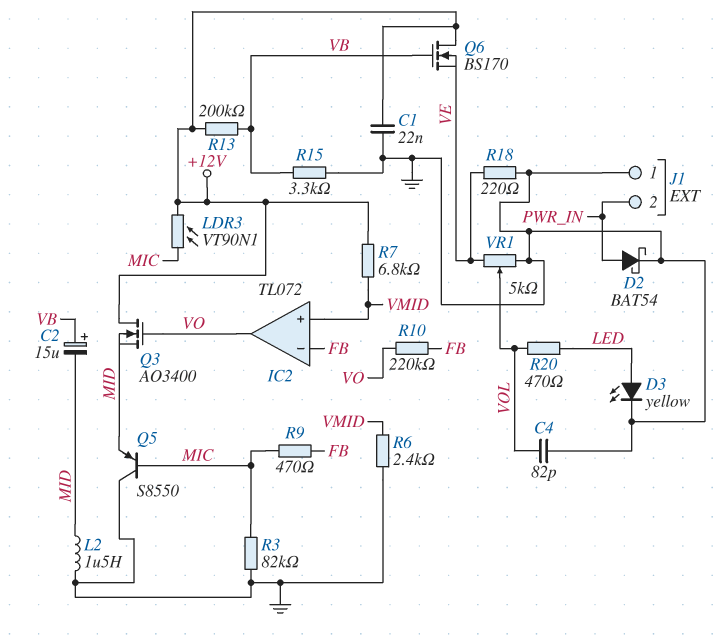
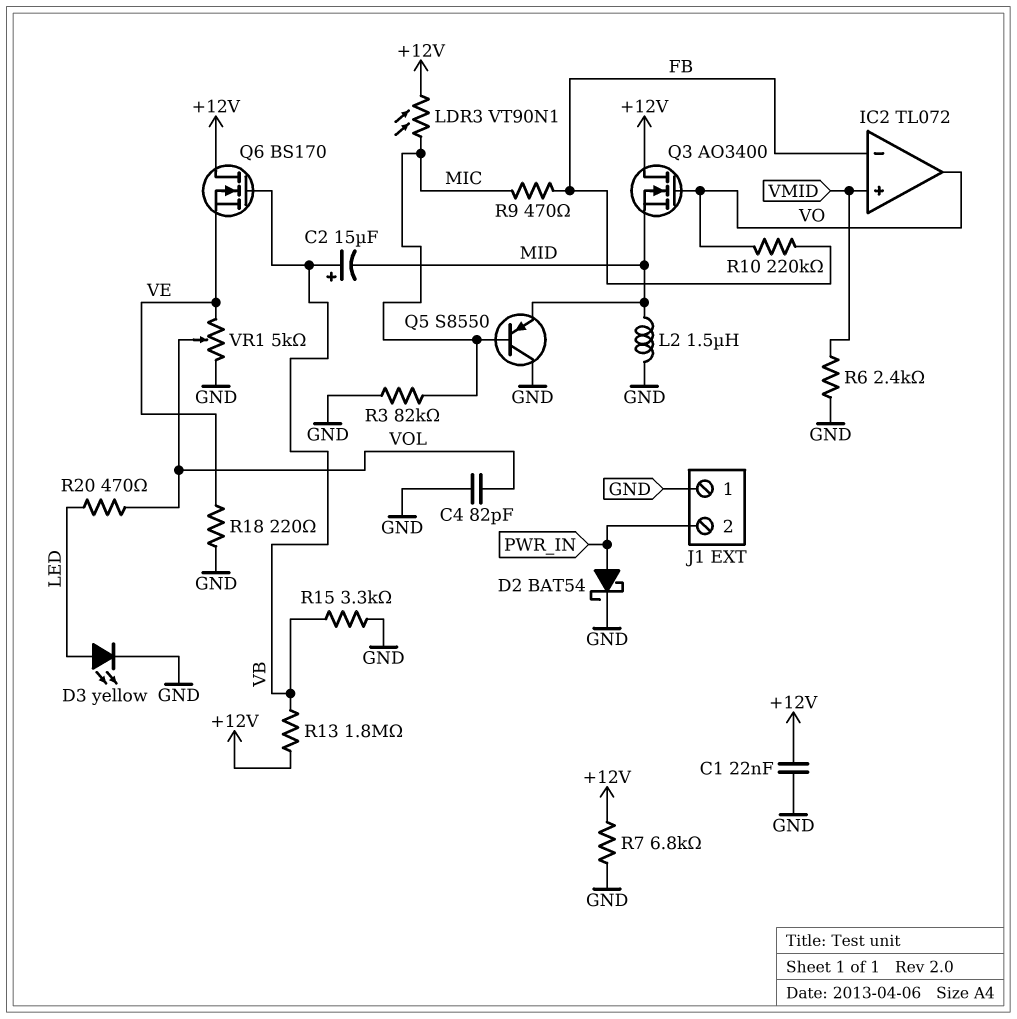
R7: 6.8k (+12V, VMID) -> 6.8k (+12V, GND)
R13: 200k (+12V, VB) -> 1.8M (+12V, VB)

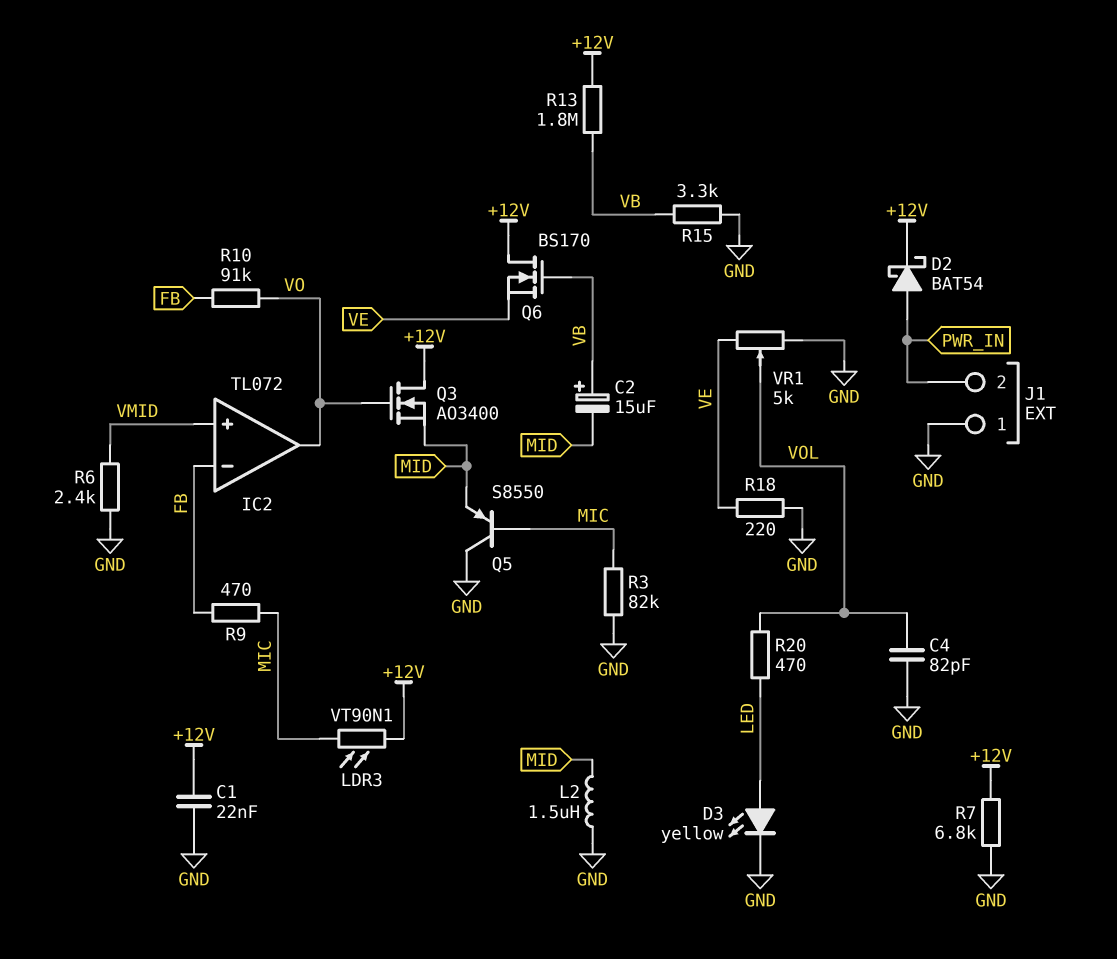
D2: schottky BAT54 (A PWR_IN, K GND) -> schottky BAT54 (A PWR_IN, K +12V)
R10: 220k (FB, VO) -> 91k (FB, VO)

